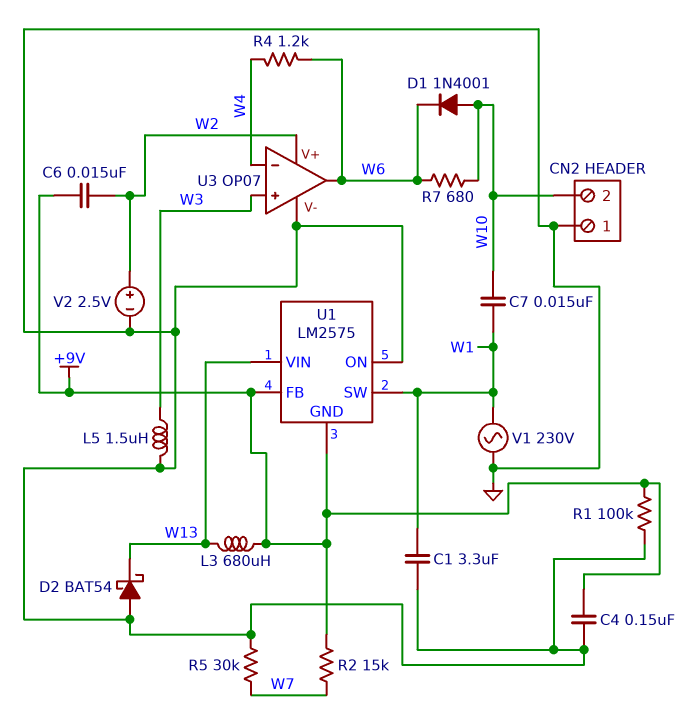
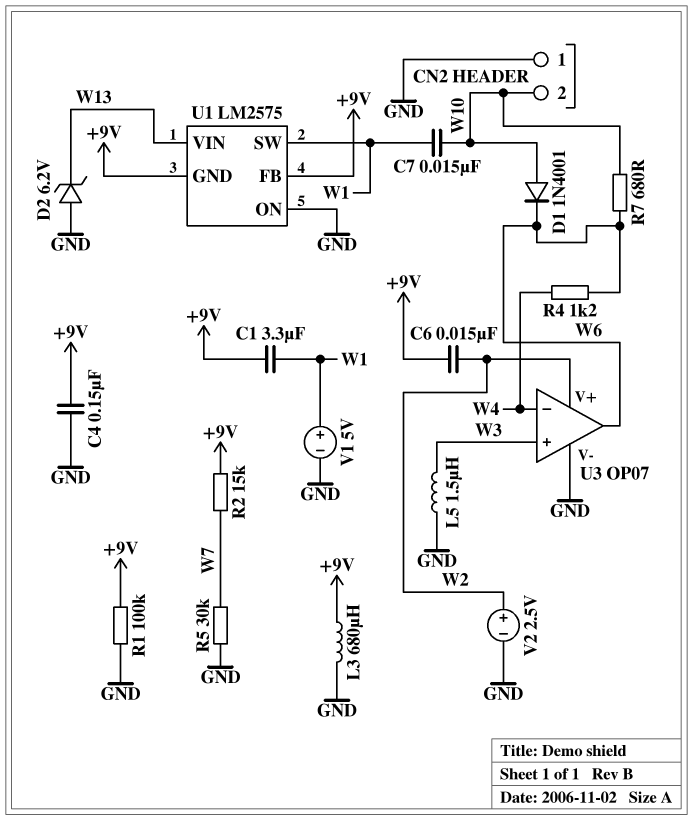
C1: 3.3uF (GND, W1) -> 3.3uF (+9V, W1)
D2: schottky BAT54 (A GND, K W13) -> zener 6.2V (A GND, K W13)
L3: 680uH (+9V, W13) -> 680uH (+9V, GND)
V1: AC 230V (GND, W1) -> 5V (plus W1, minus GND)

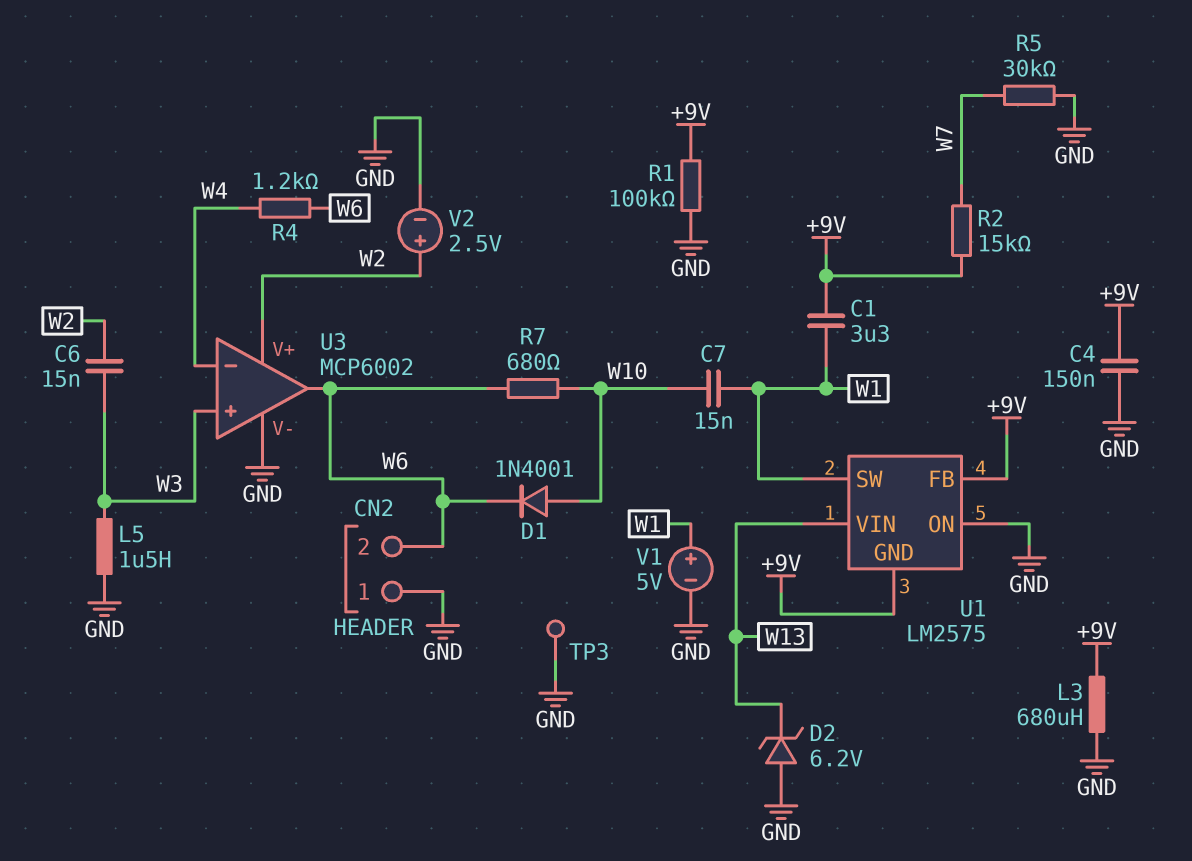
C6: 15nF (+9V, W2) -> 15nF (W2, W3)
CN2 pin 2: W10 -> W6
TP3: none -> test point (GND)
U3: OP07 -> MCP6002

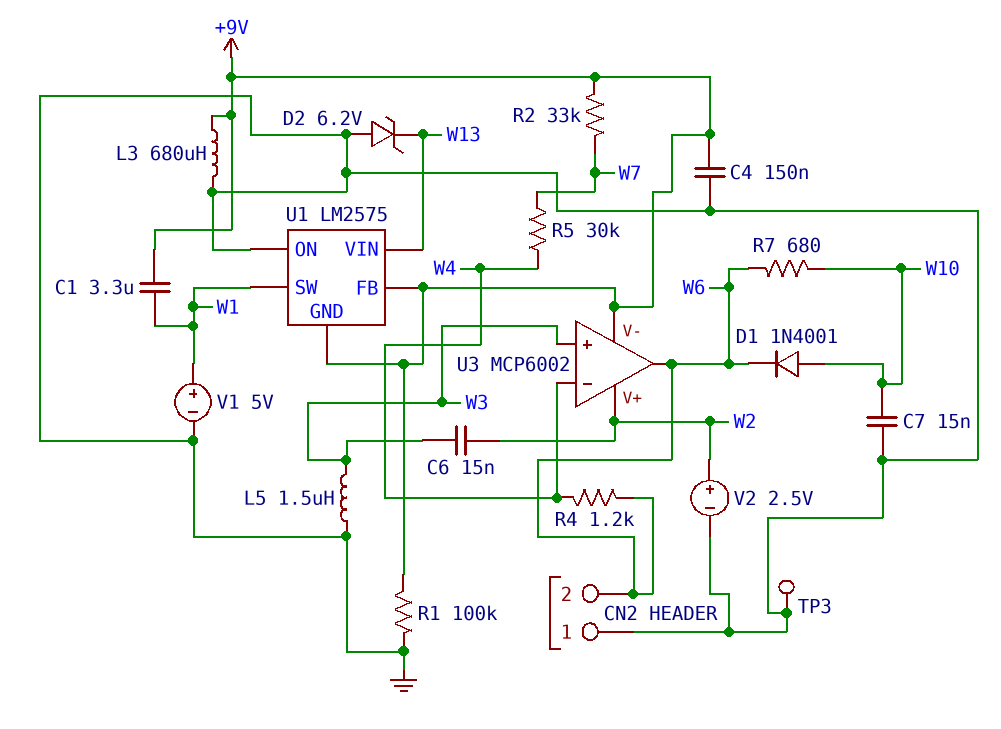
C7: 15nF (W1, W10) -> 15nF (GND, W10)
R2: 15k (+9V, W7) -> 33k (+9V, W7)
R5: 30k (GND, W7) -> 30k (W4, W7)
U3 pin V-: GND -> +9V

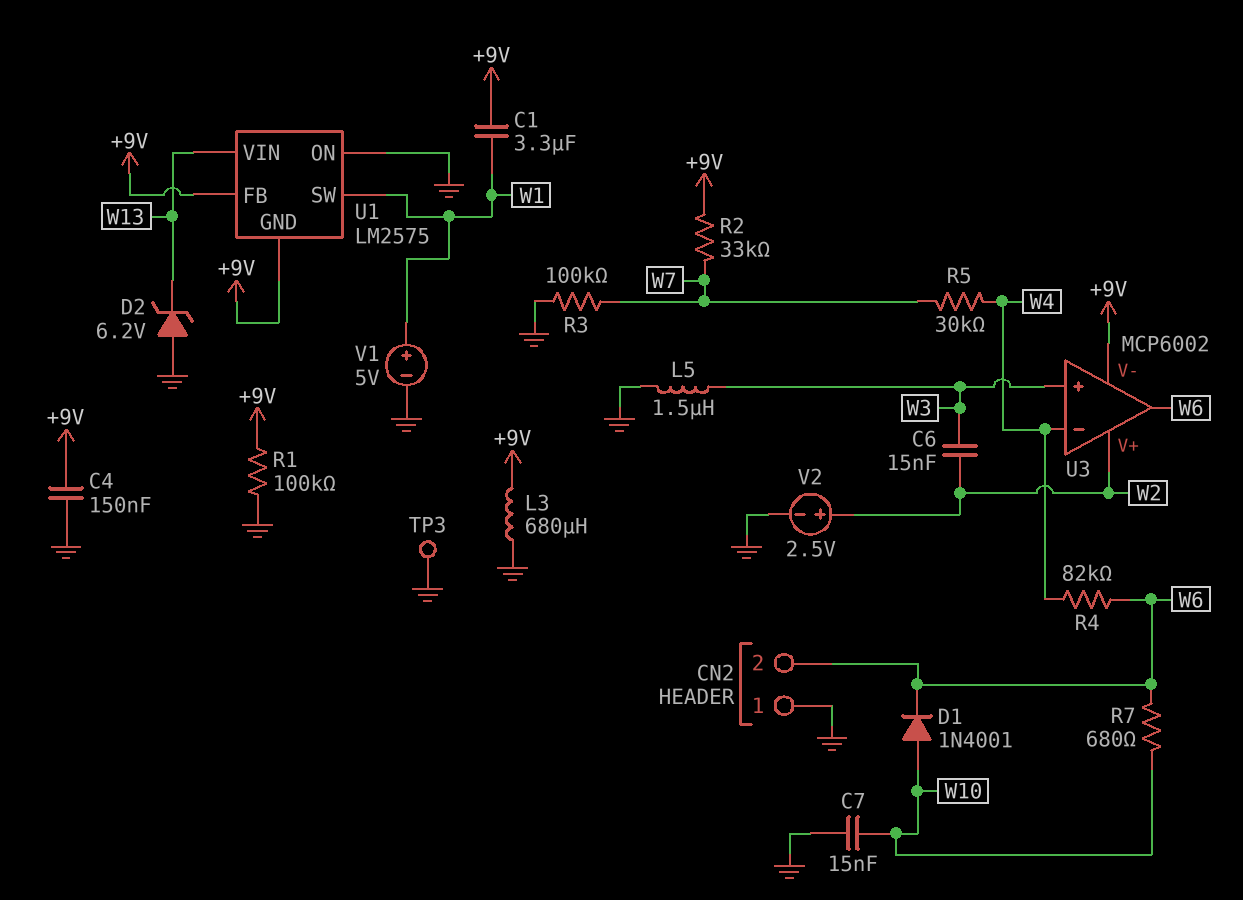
R3: none -> 100k (GND, W7)
R4: 1.2k (W4, W6) -> 82k (W4, W6)

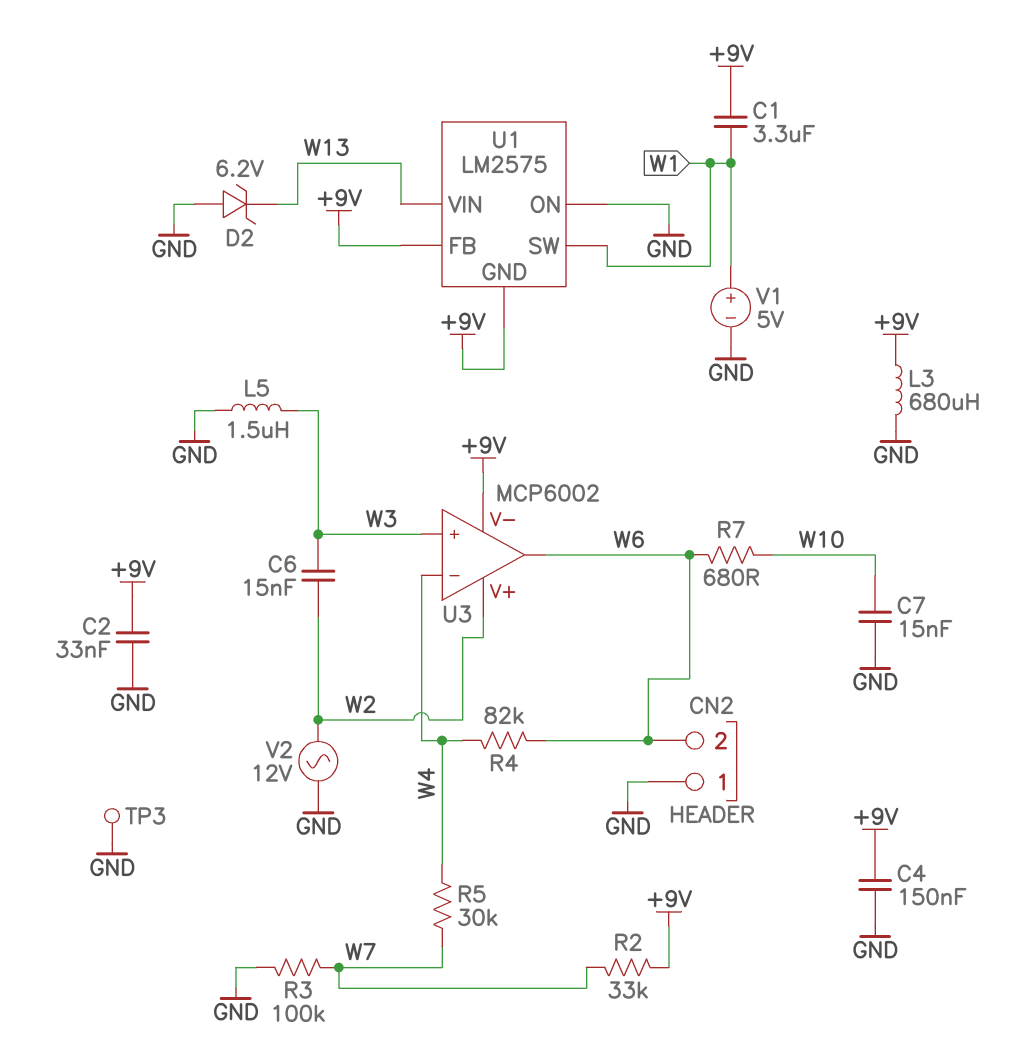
C2: none -> 33nF (+9V, GND)
D1: diode 1N4001 (A W10, K W6) -> none
R1: 100k (+9V, GND) -> none
V2: 2.5V (plus W2, minus GND) -> AC 12V (GND, W2)

